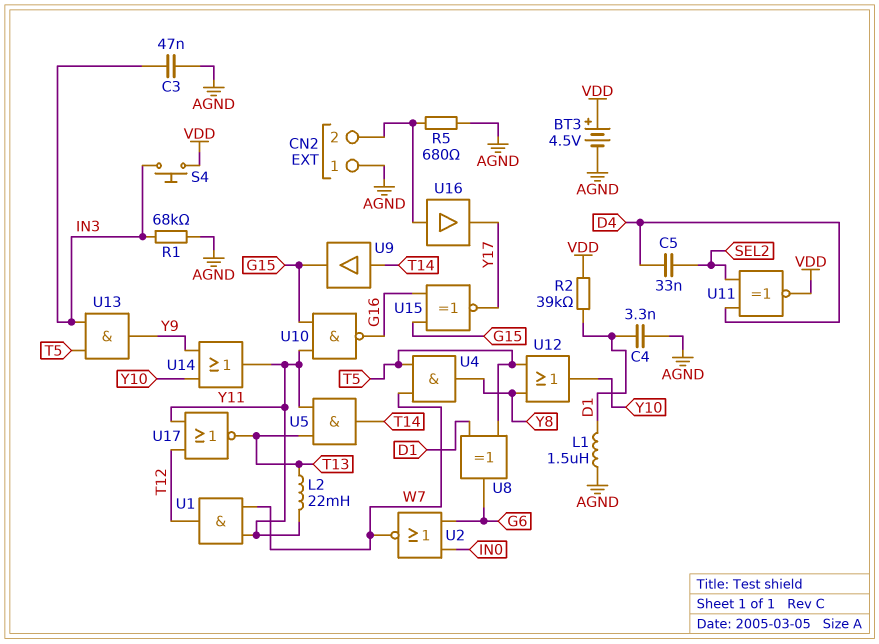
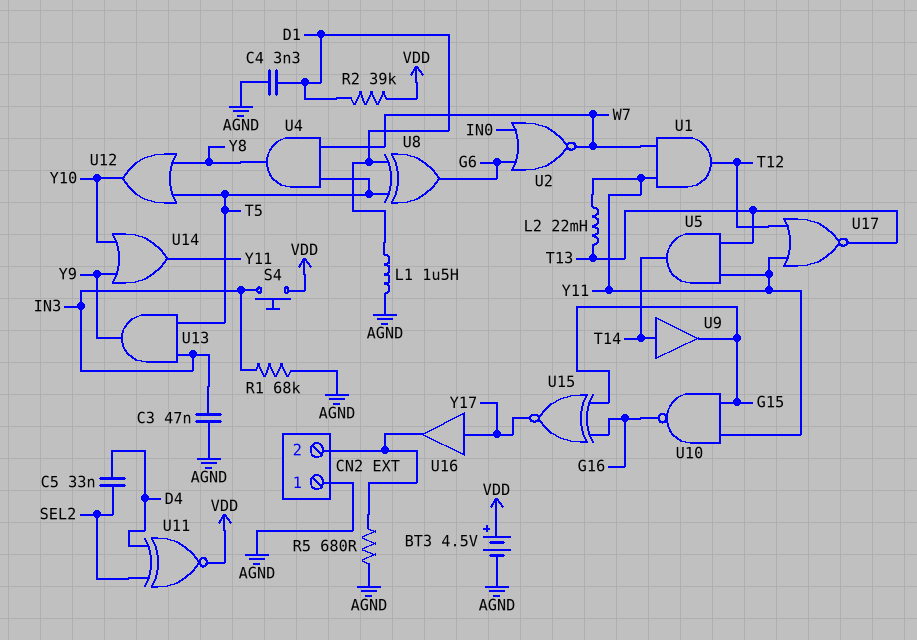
U16: buffer (in CN2/2, out Y17) -> buffer (in Y17, out CN2/2)

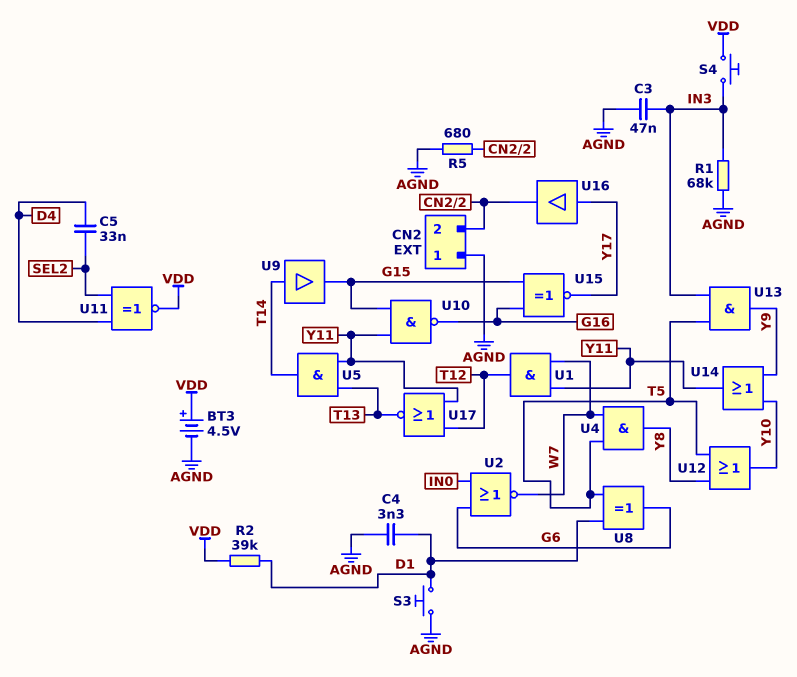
L1: 1.5uH (AGND, D1) -> none
L2: 22mH (T13, Y11) -> none
S3: none -> button (AGND, D1)

